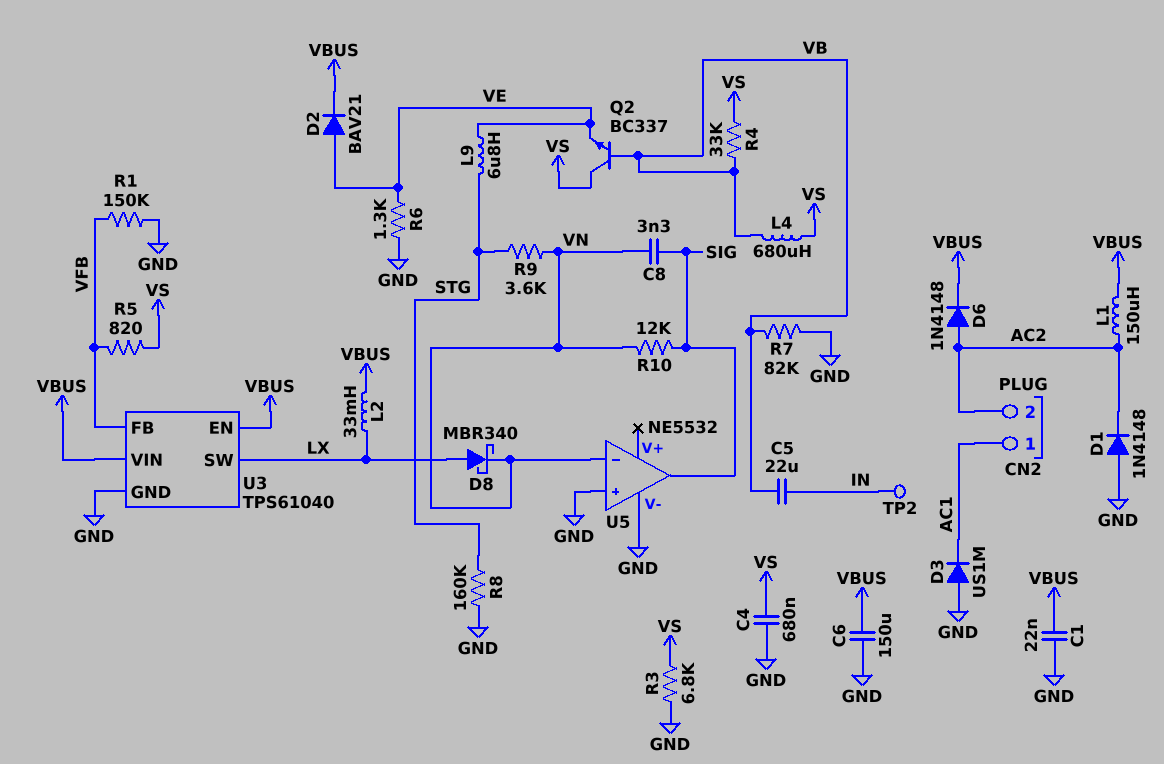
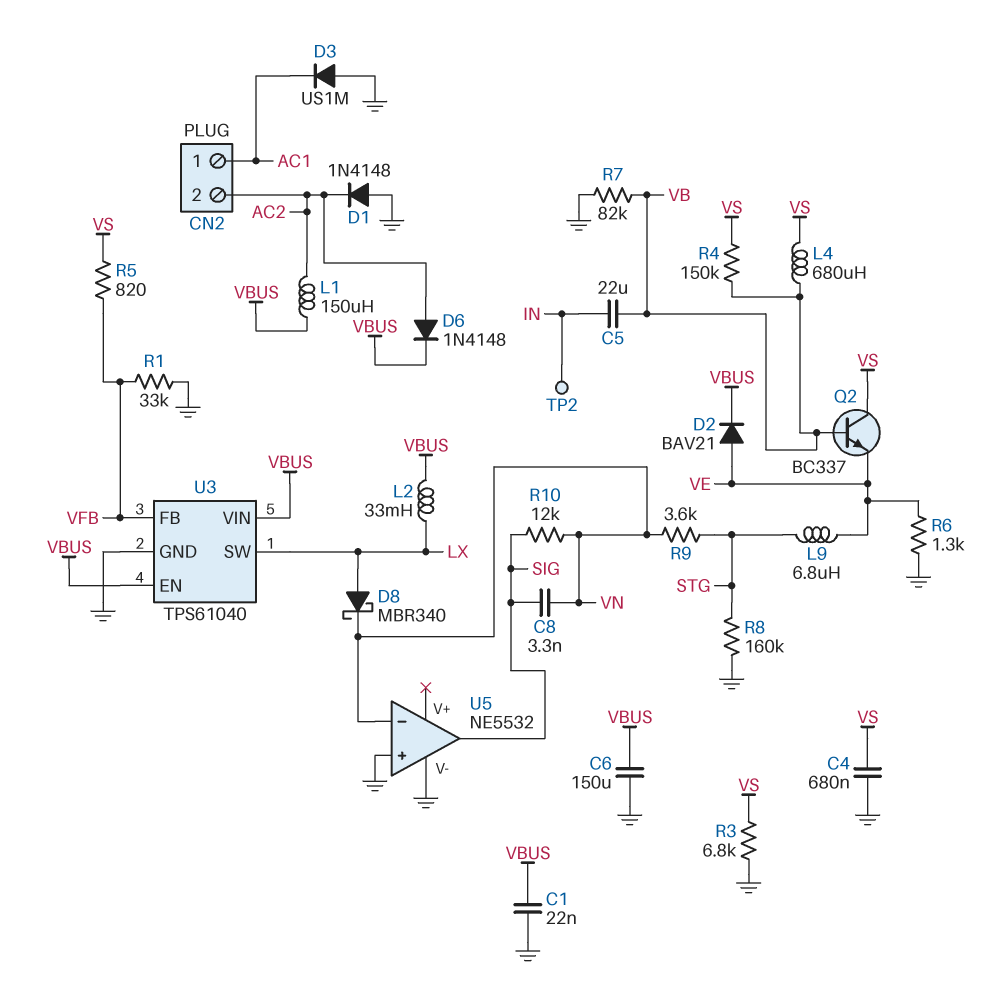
R1: 150k (GND, VFB) -> 33k (GND, VFB)
R4: 33k (VB, VS) -> 150k (VB, VS)

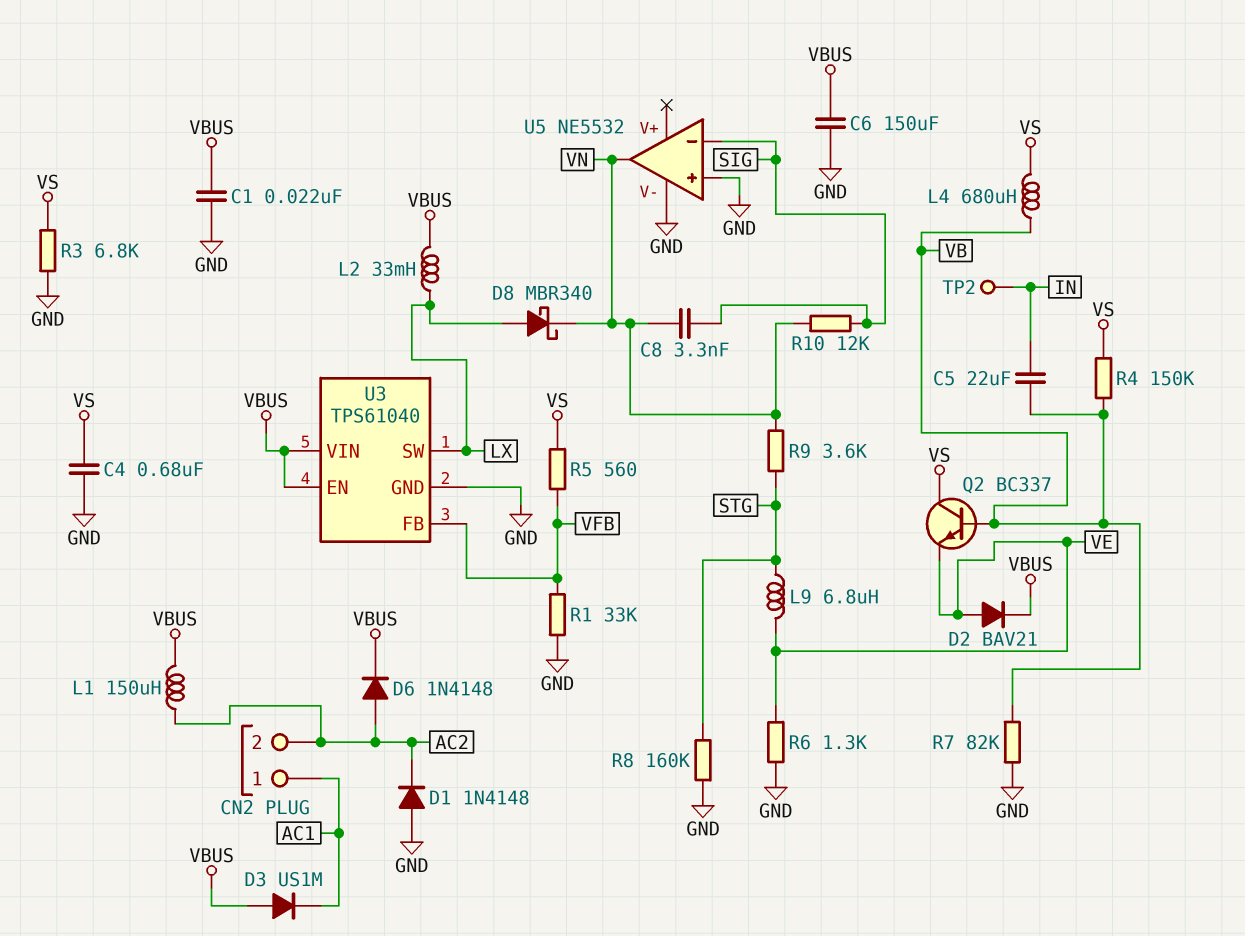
D3: diode US1M (A GND, K AC1) -> diode US1M (A VBUS, K AC1)
R5: 820 (VFB, VS) -> 560 (VFB, VS)
U5 pin in-: VN -> SIG
U5 pin out: SIG -> VN

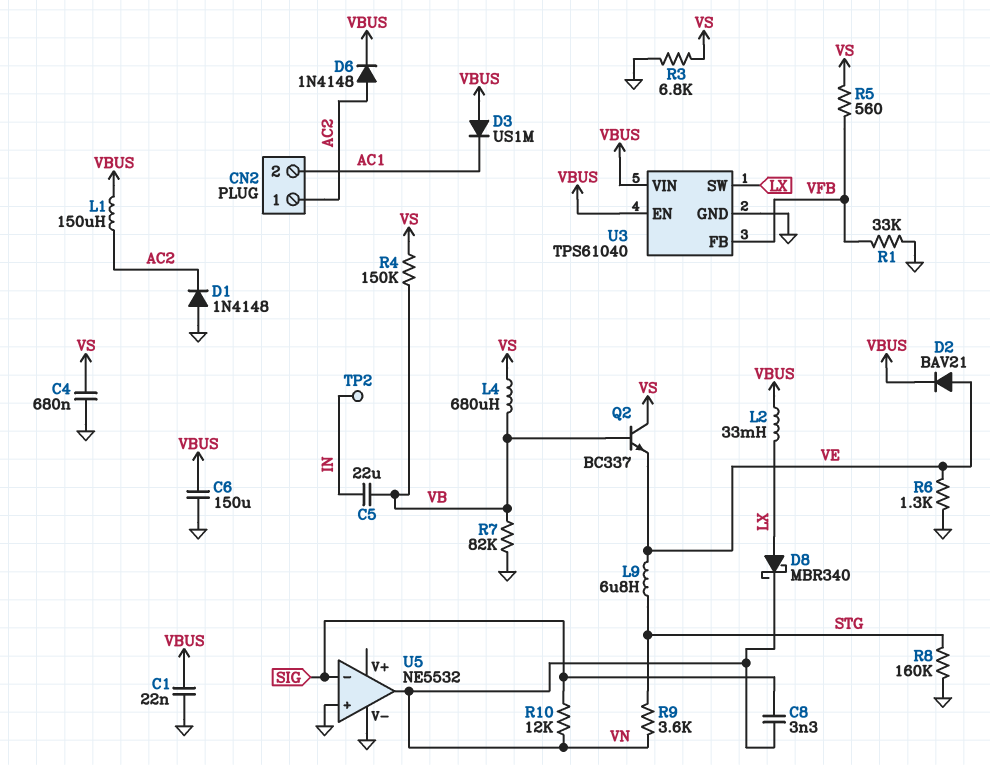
CN2 pin 1: AC1 -> AC2
CN2 pin 2: AC2 -> AC1

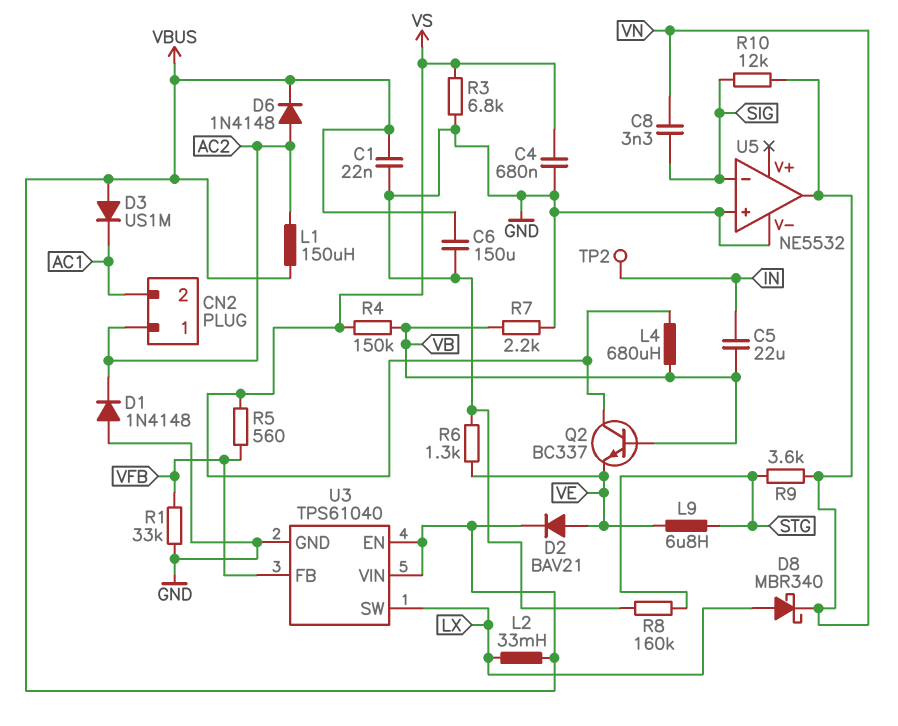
R7: 82k (GND, VB) -> 2.2k (GND, VB)

